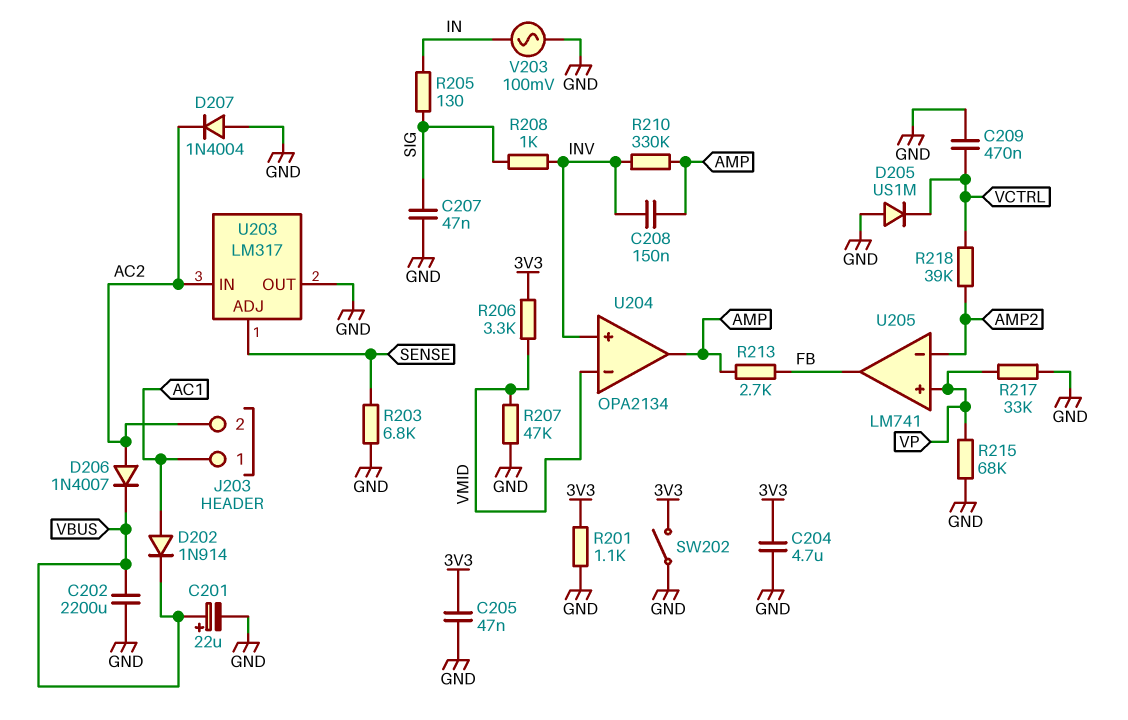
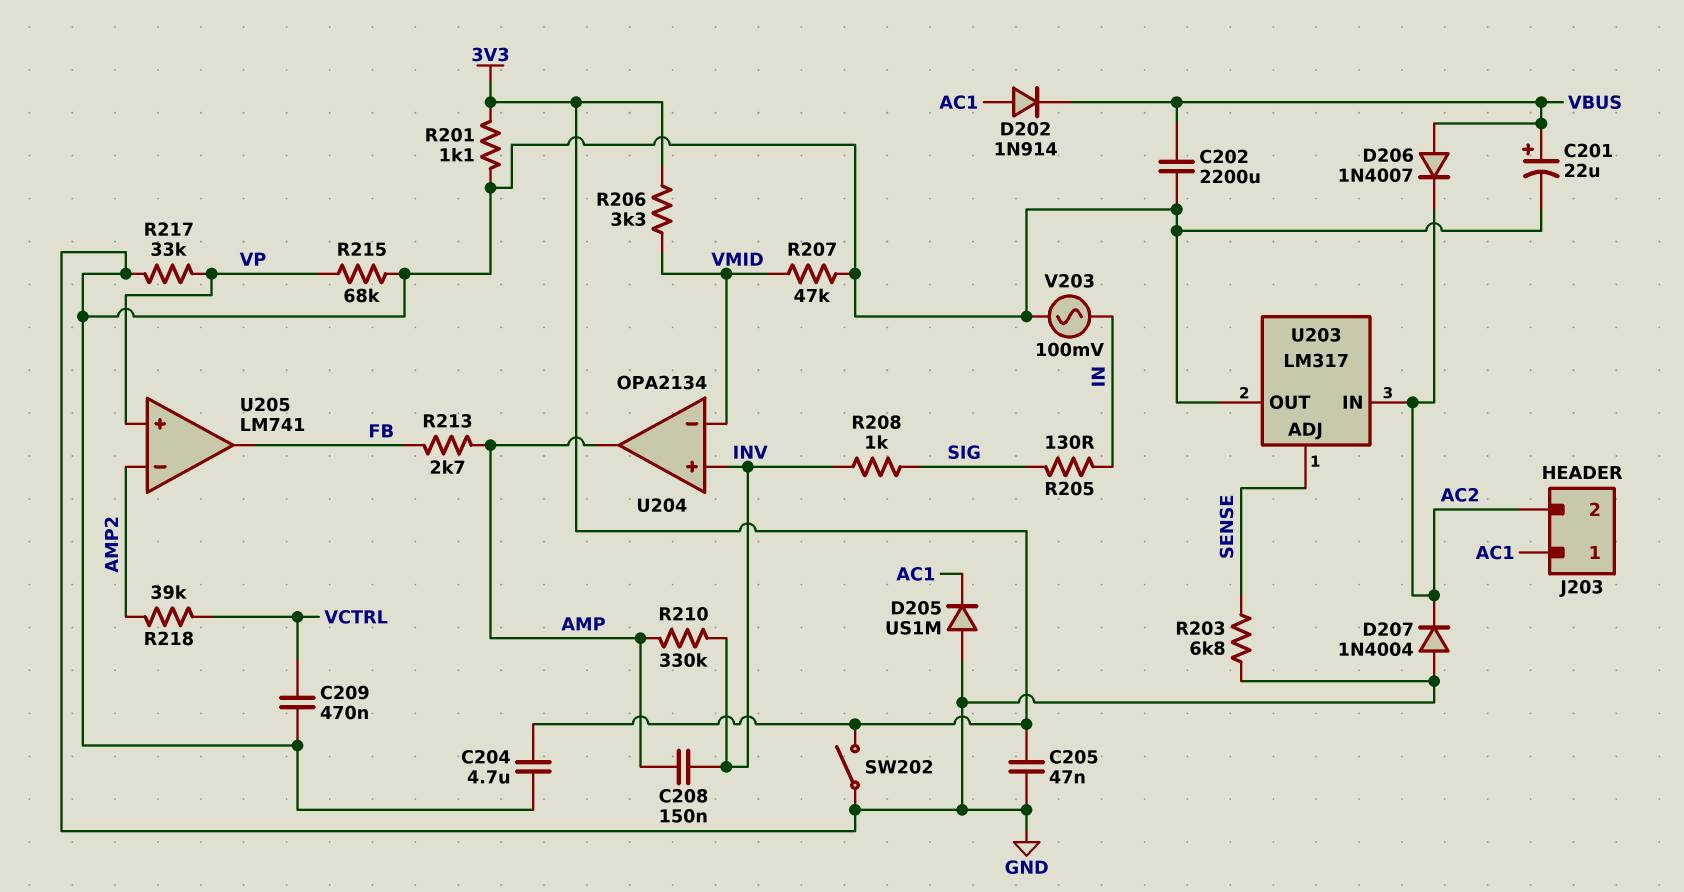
C207: 47nF (GND, SIG) -> none
D205: diode US1M (A GND, K VCTRL) -> diode US1M (A GND, K AC1)
D206: diode 1N4007 (A AC2, K VBUS) -> diode 1N4007 (A VBUS, K AC2)

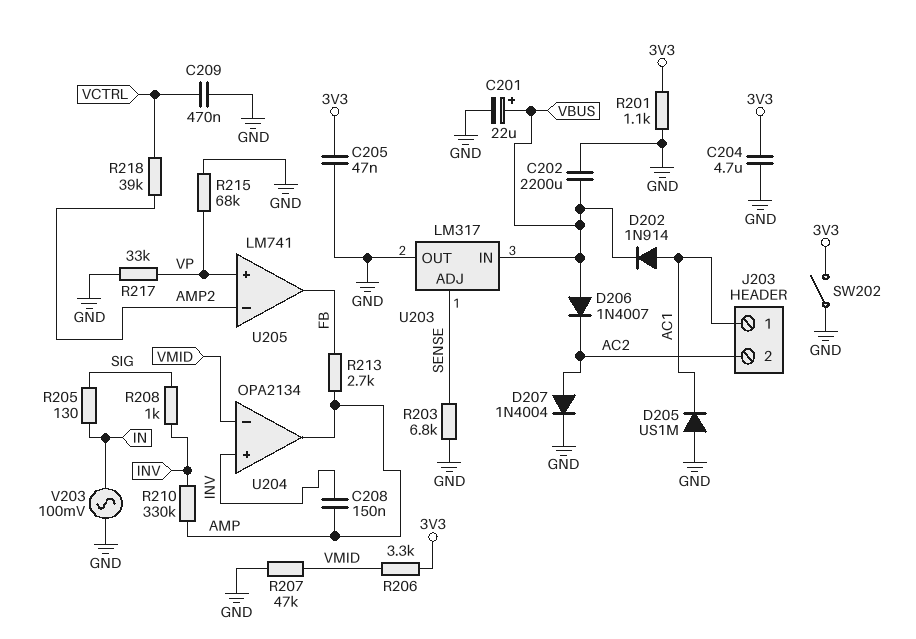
D207: diode 1N4004 (A GND, K AC2) -> diode 1N4004 (A AC2, K GND)
U203 pin IN: AC2 -> VBUS

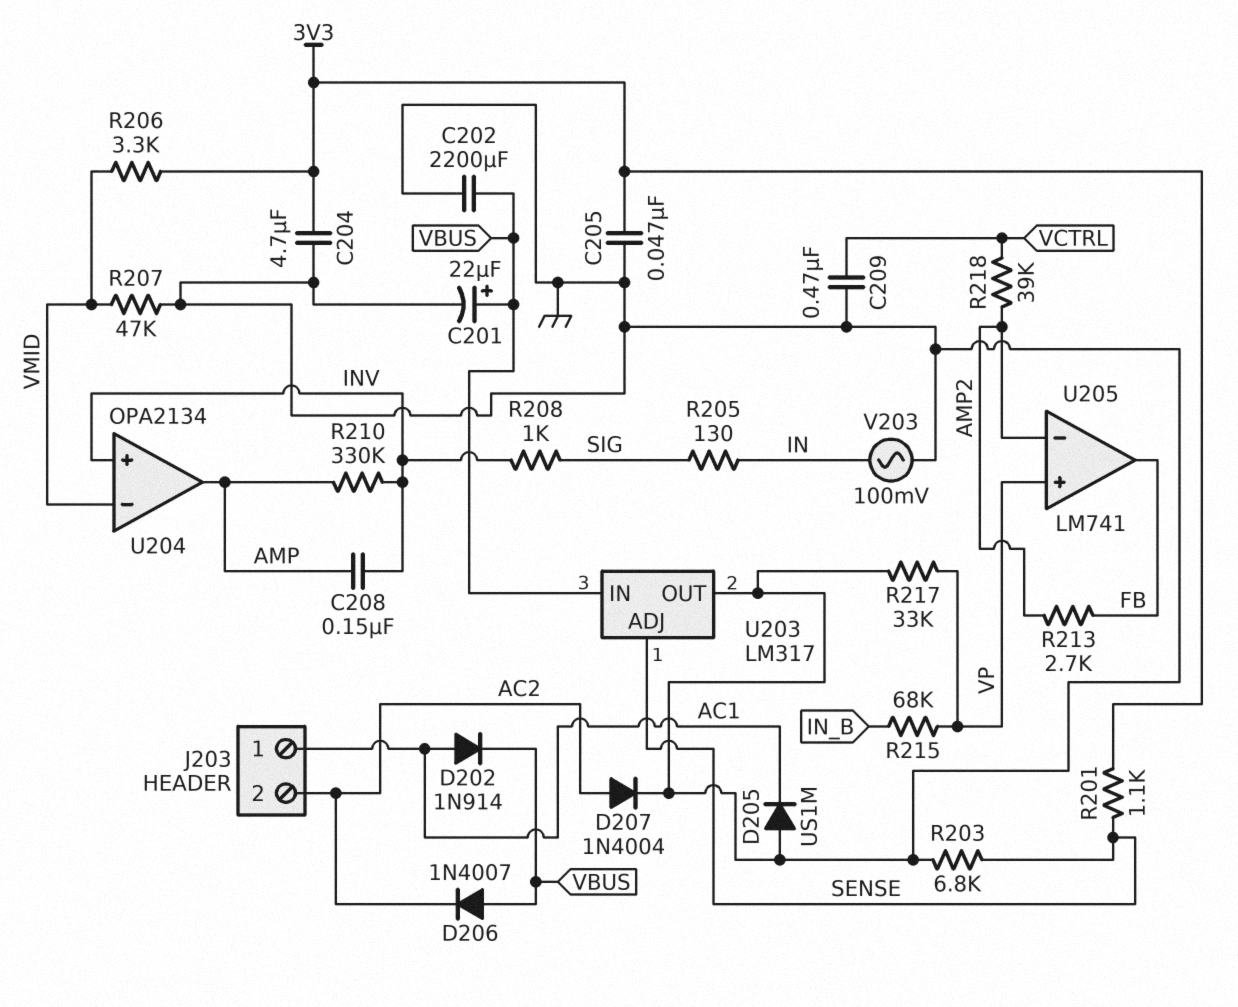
R201: 1.1k (3V3, GND) -> 1.1k (3V3, SENSE)
R213: 2.7k (AMP, FB) -> 2.7k (AMP2, FB)
R215: 68k (GND, VP) -> 68k (IN_B, VP)
SW202: switch (3V3, GND) -> none

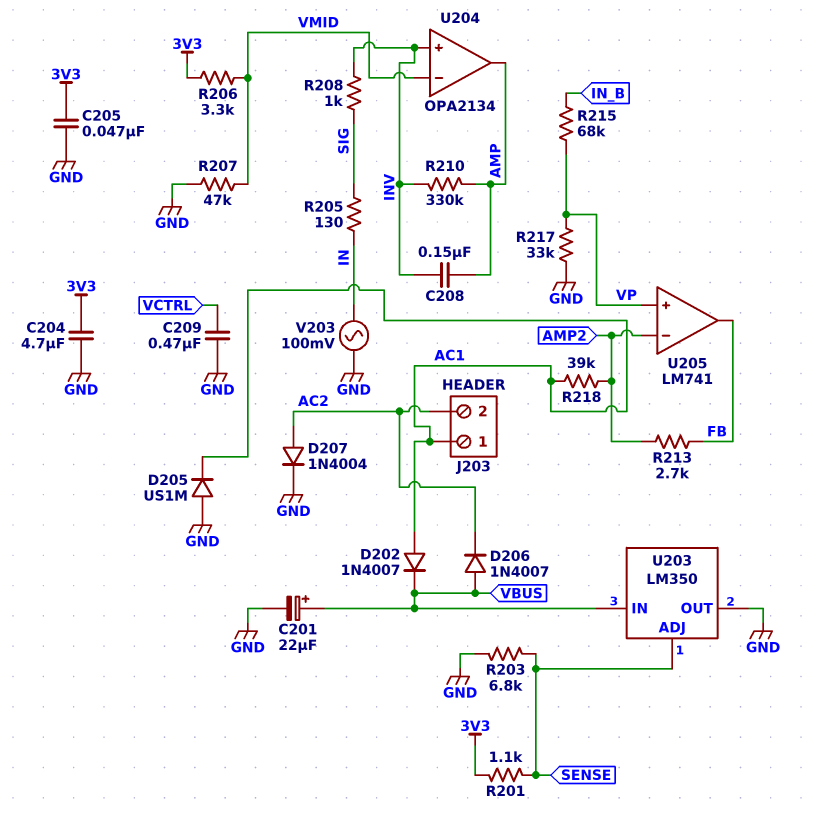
C202: 2200uF (GND, VBUS) -> none
D202: diode 1N914 (A AC1, K VBUS) -> diode 1N4007 (A AC1, K VBUS)
R218: 39k (AMP2, VCTRL) -> 39k (AC1, AMP2)
U203: LM317 -> LM350

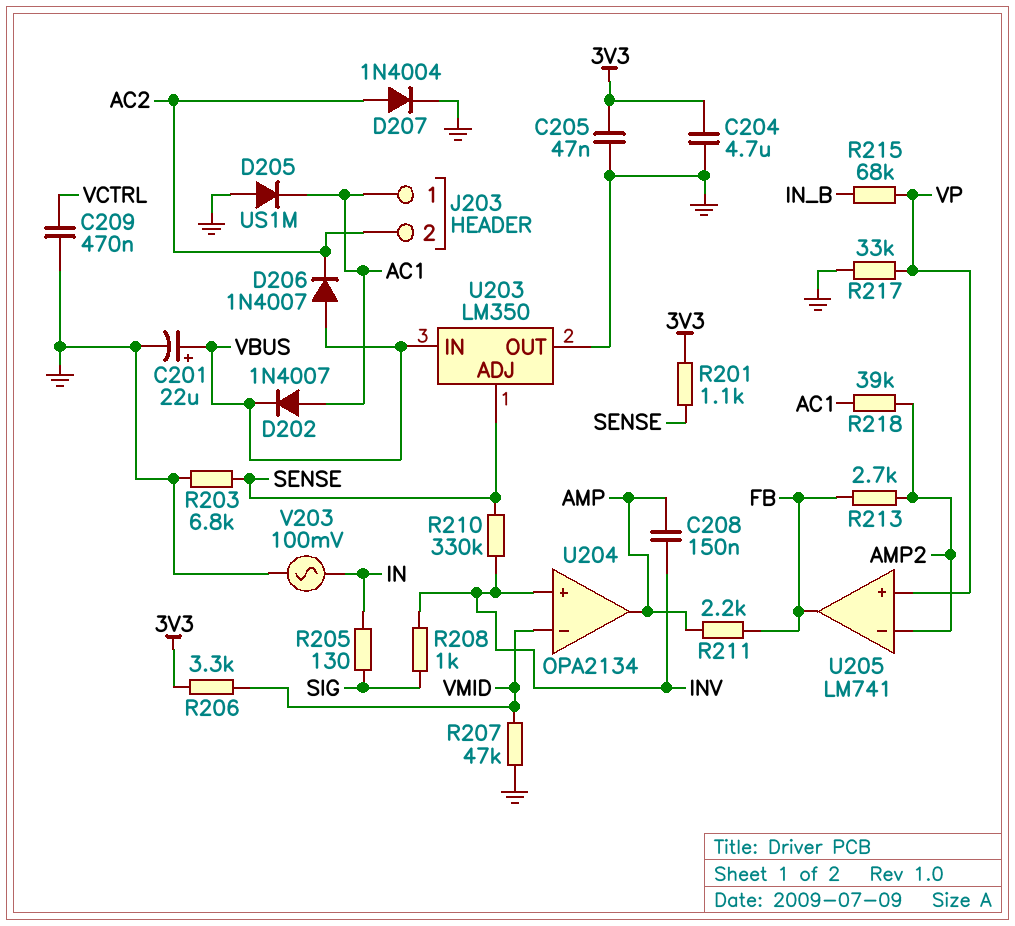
R210: 330k (AMP, INV) -> 330k (INV, SENSE)
R211: none -> 2.2k (AMP, FB)

